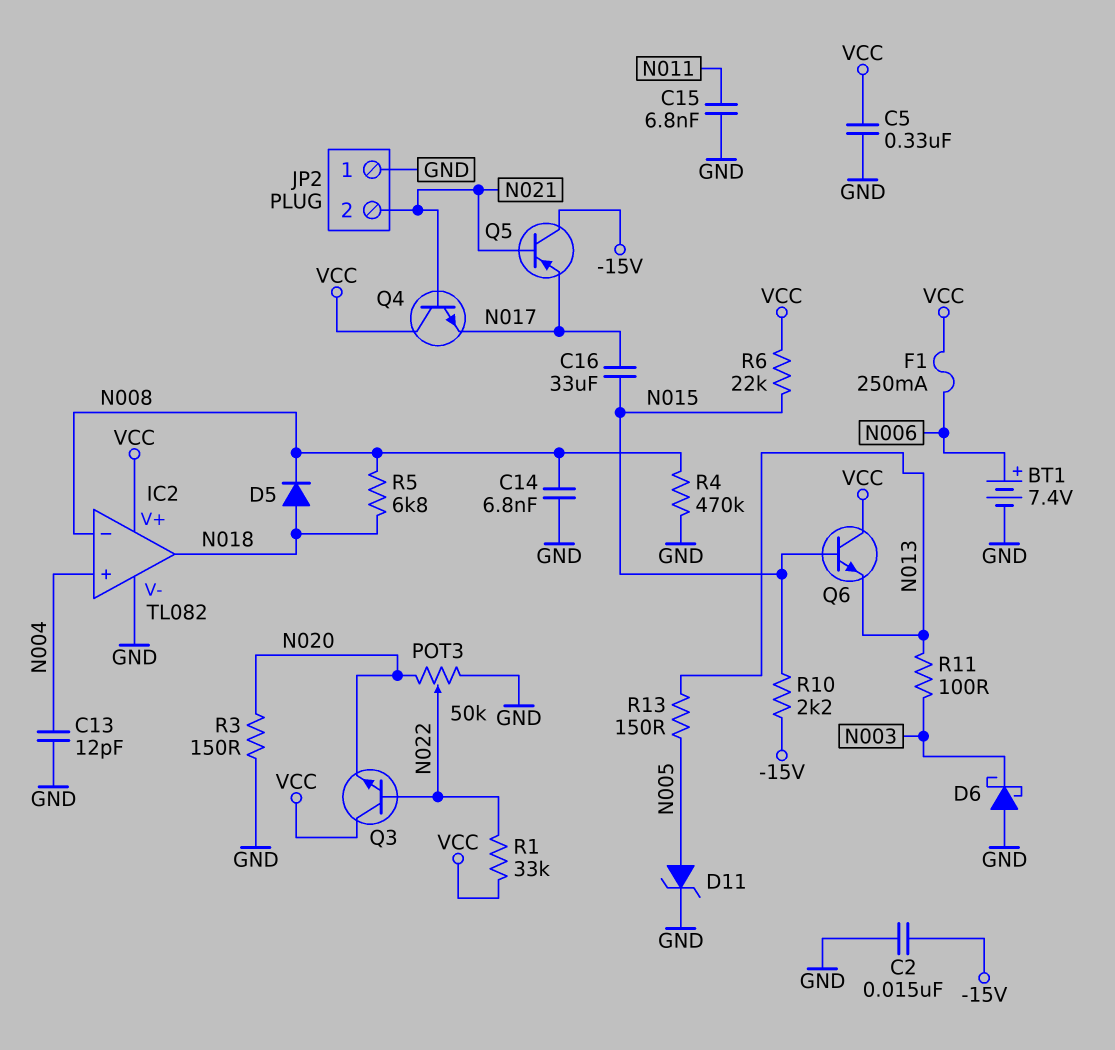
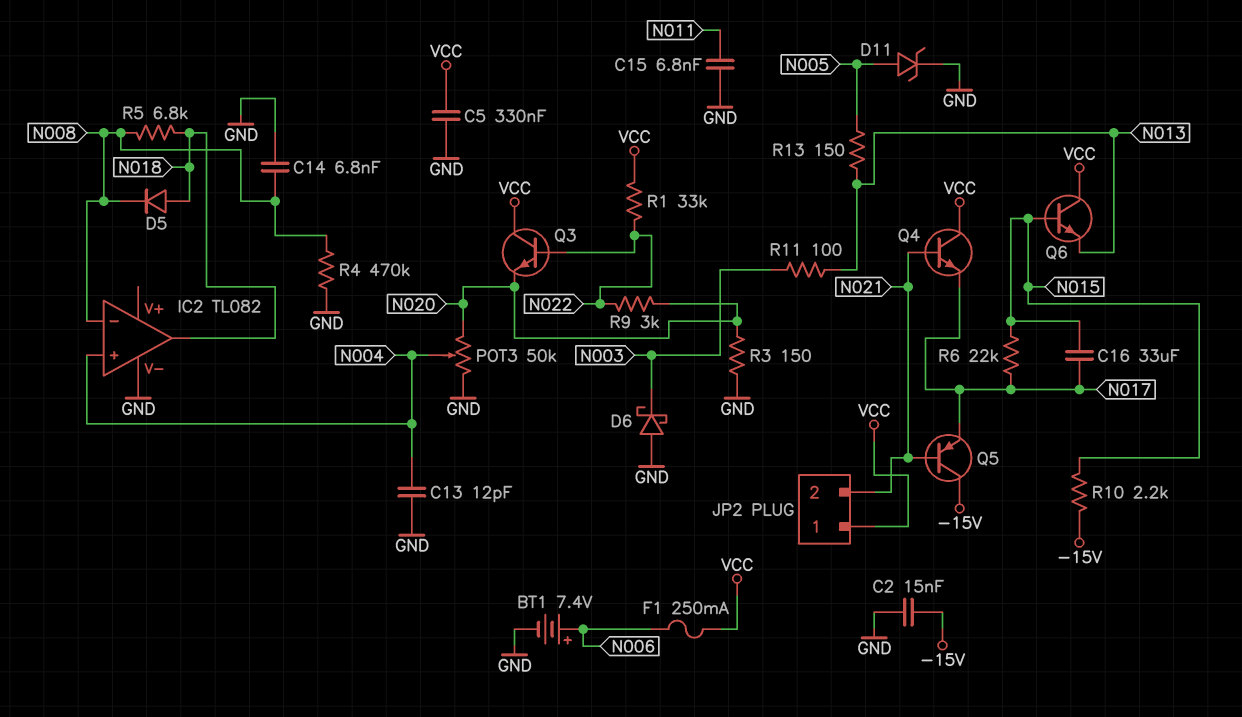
IC2 pin V+: VCC -> none
JP2 pin 1: GND -> VCC
POT3: 50k (GND, N020, wiper N022) -> 50k (GND, N020, wiper N004)
R6: 22k (N015, VCC) -> 22k (N015, N017)
R9: none -> 3k (N020, N022)

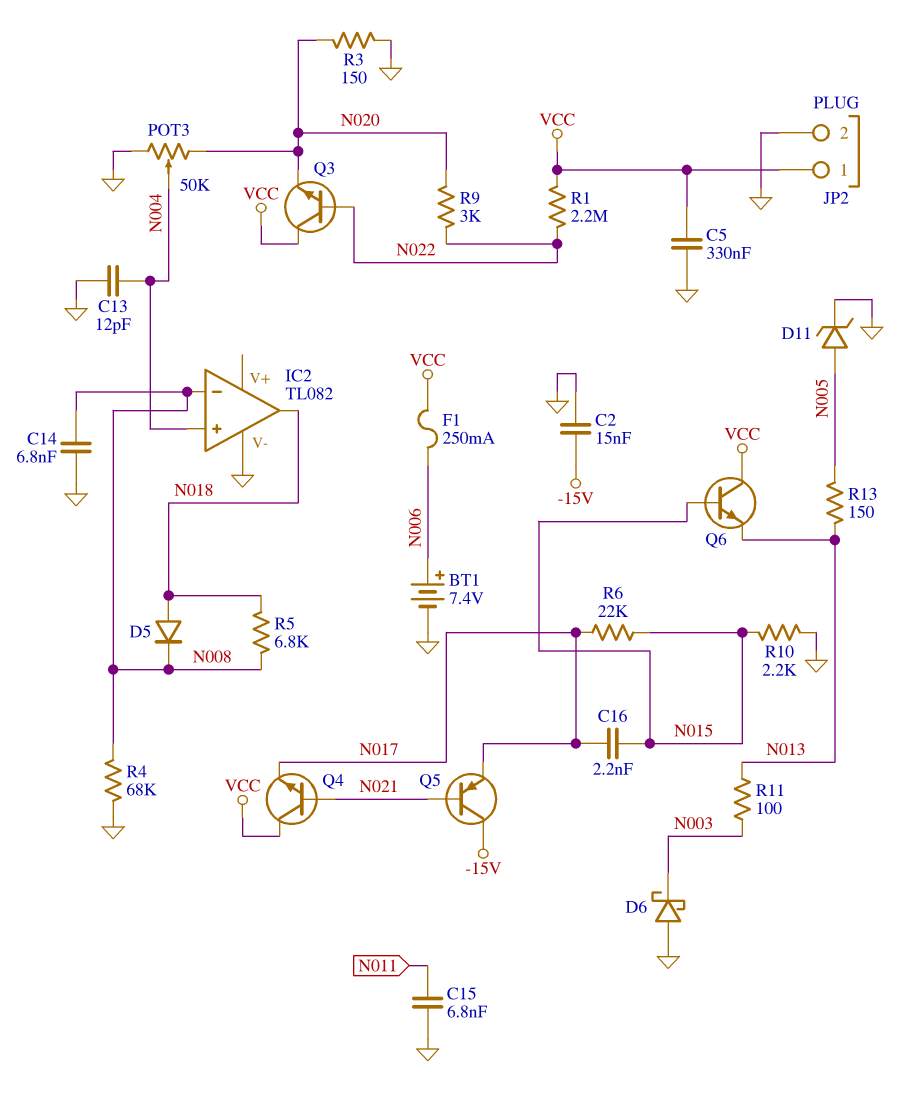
C16: 33uF (N015, N017) -> 2.2nF (N015, N017)
JP2 pin 2: N021 -> GND
R1: 33k (N022, VCC) -> 2.2M (N022, VCC)
R4: 470k (GND, N008) -> 68k (GND, N008)
R10: 2.2k (-15V, N015) -> 2.2k (GND, N015)

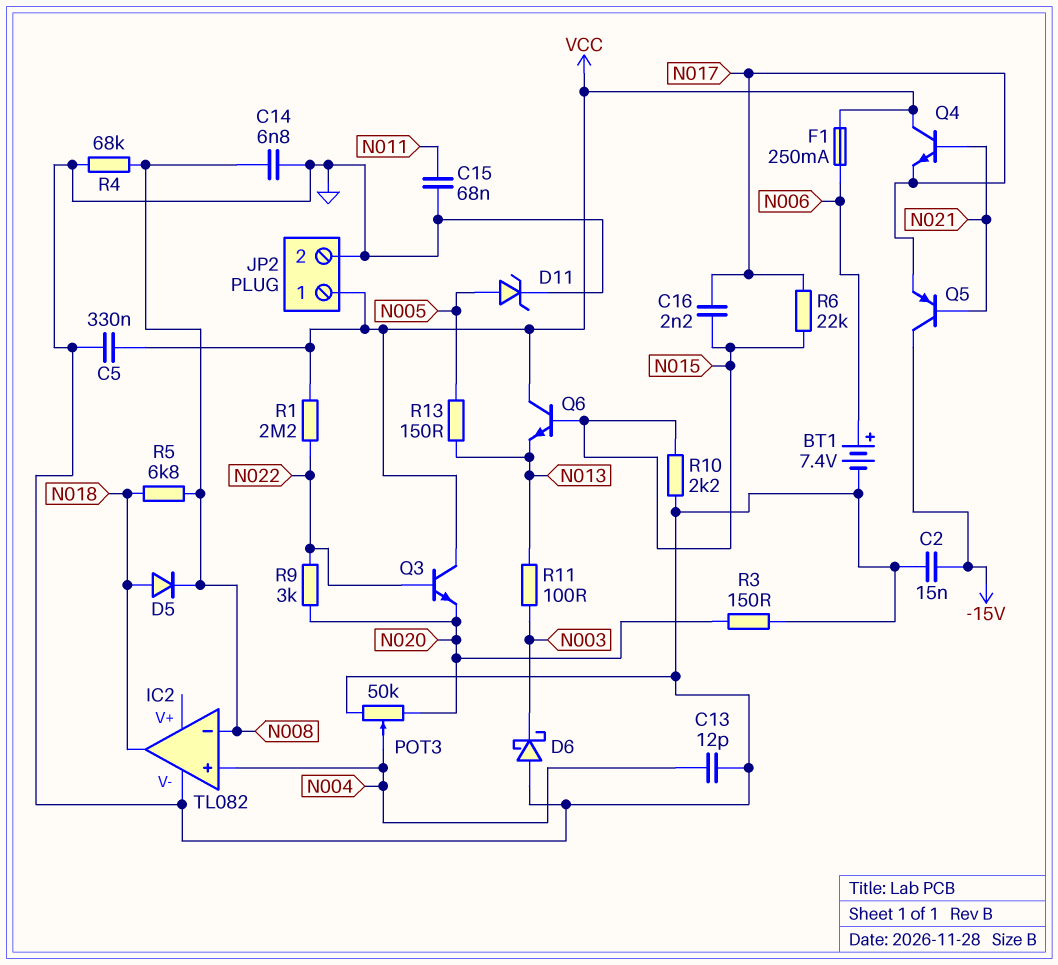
C15: 6.8nF (GND, N011) -> 68nF (GND, N011)

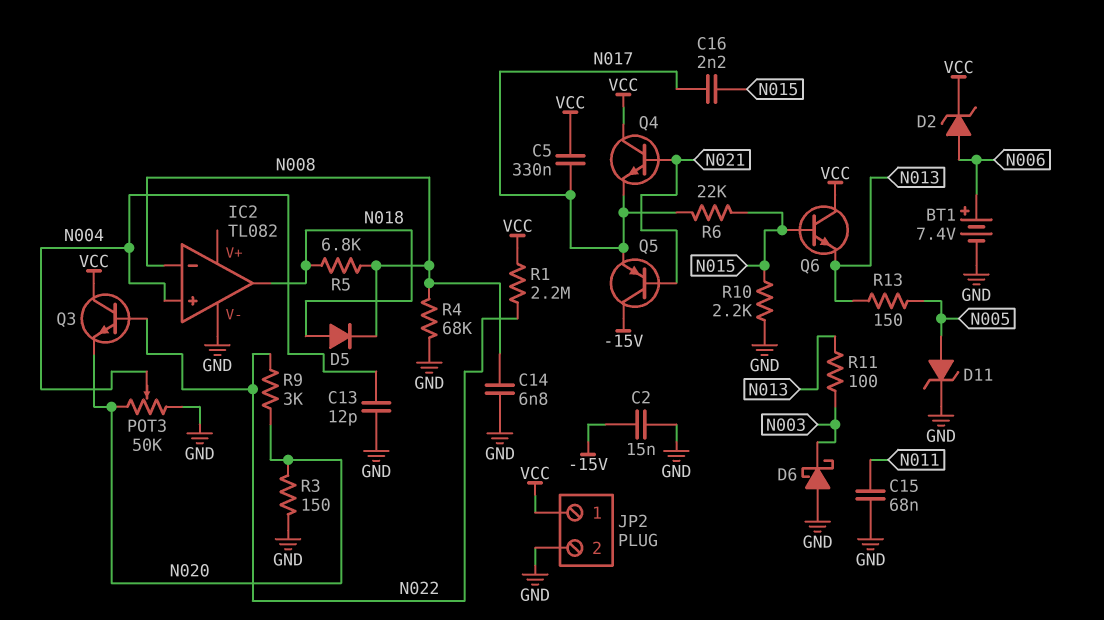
C5: 330nF (GND, VCC) -> 330nF (N017, VCC)
D2: none -> zener (A N006, K VCC)
F1: 250mA (N006, VCC) -> none

